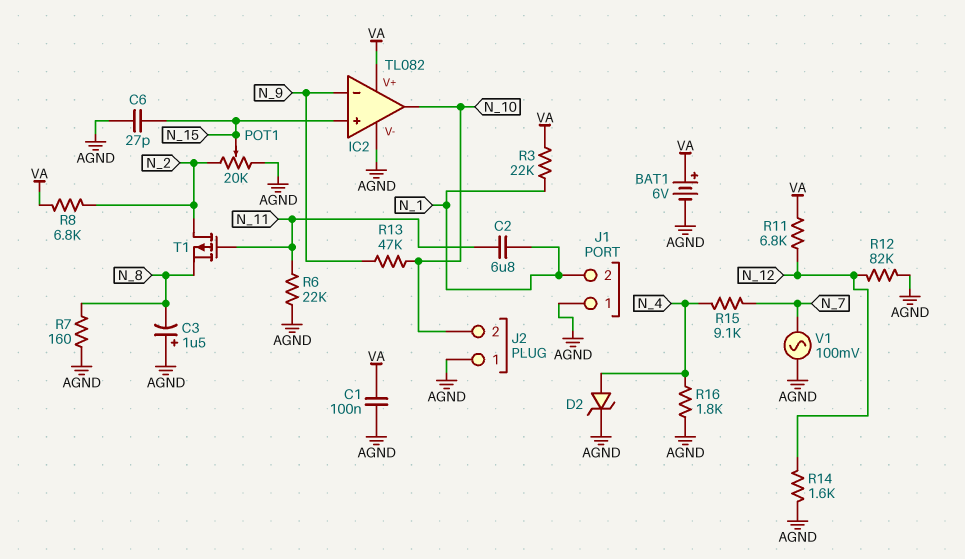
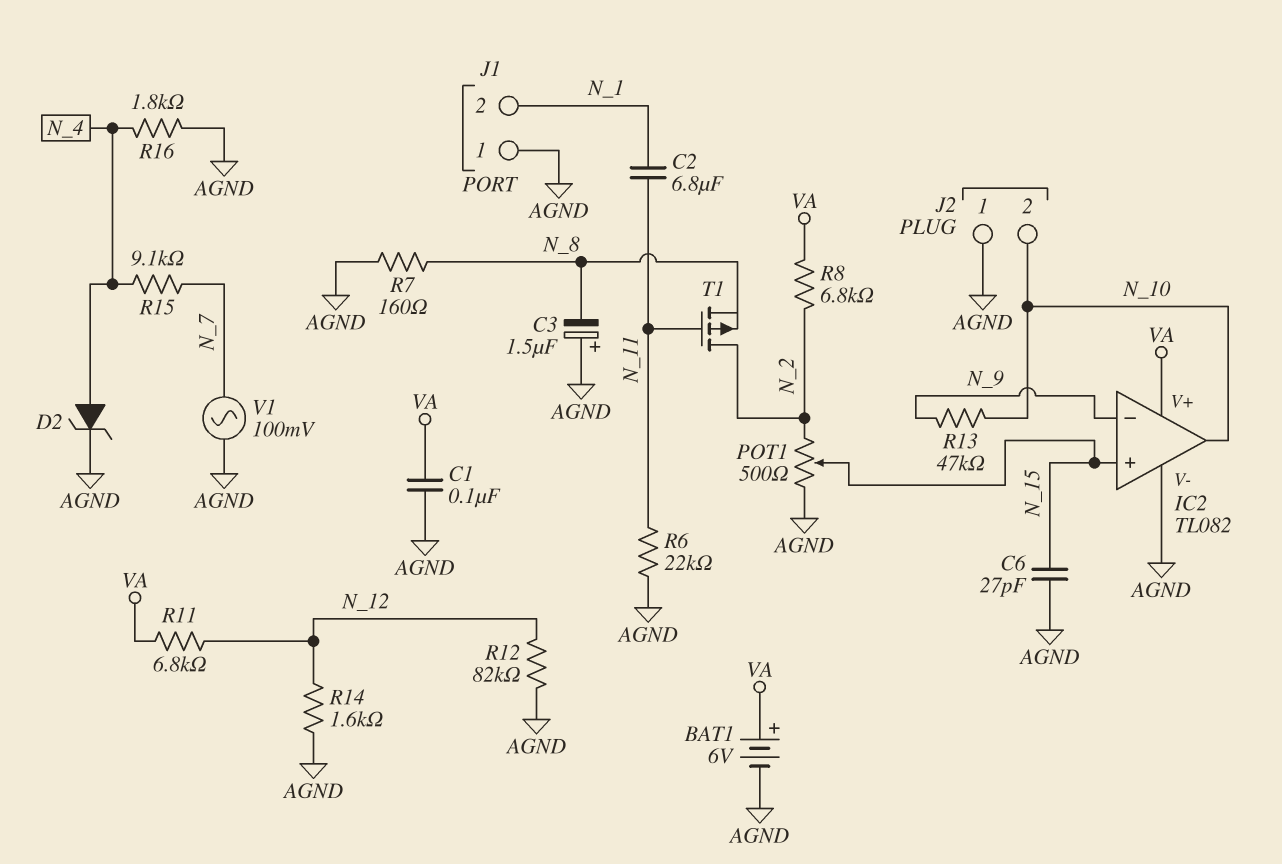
POT1: 20k (AGND, N_2, wiper N_15) -> 500 (AGND, N_2, wiper N_15)
R3: 22k (N_1, VA) -> none

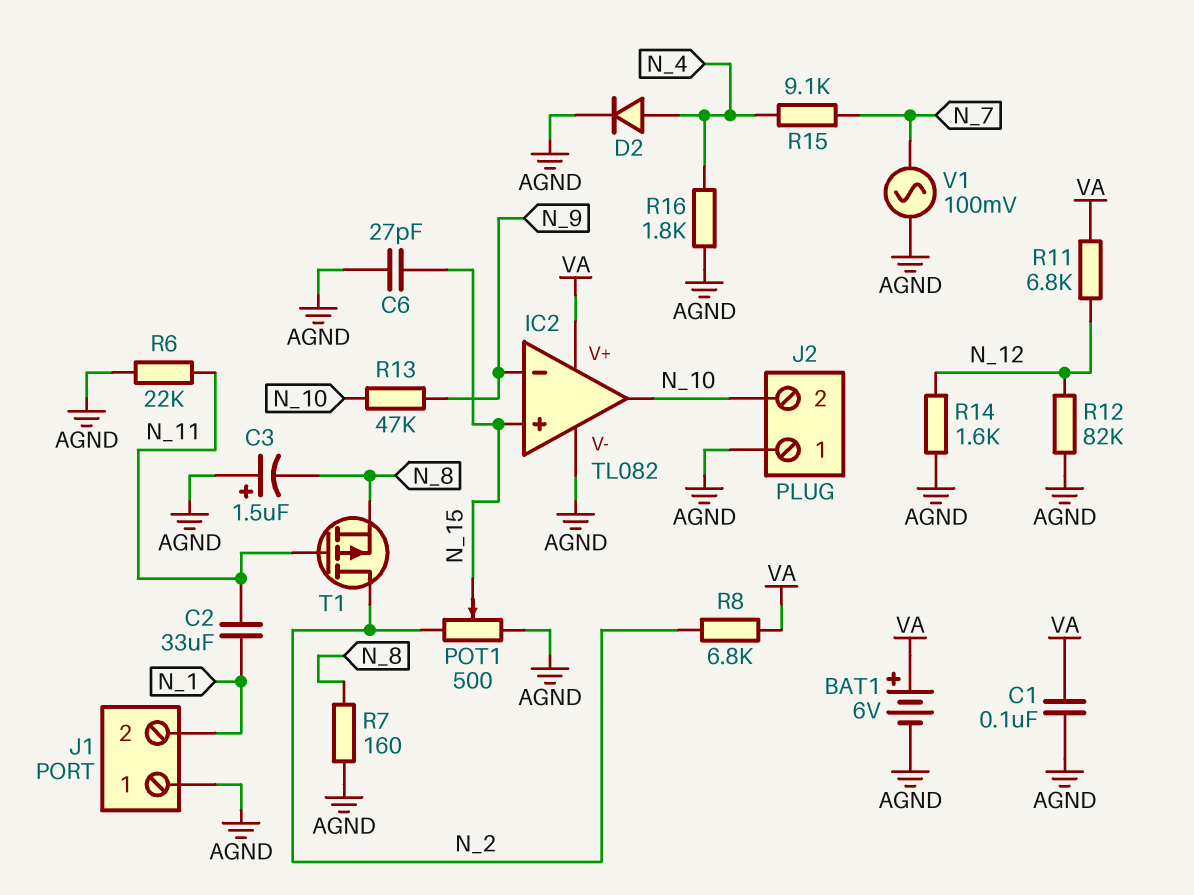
C2: 6.8uF (N_1, N_11) -> 33uF (N_1, N_11)
D2: zener (A N_4, K AGND) -> diode (A N_4, K AGND)

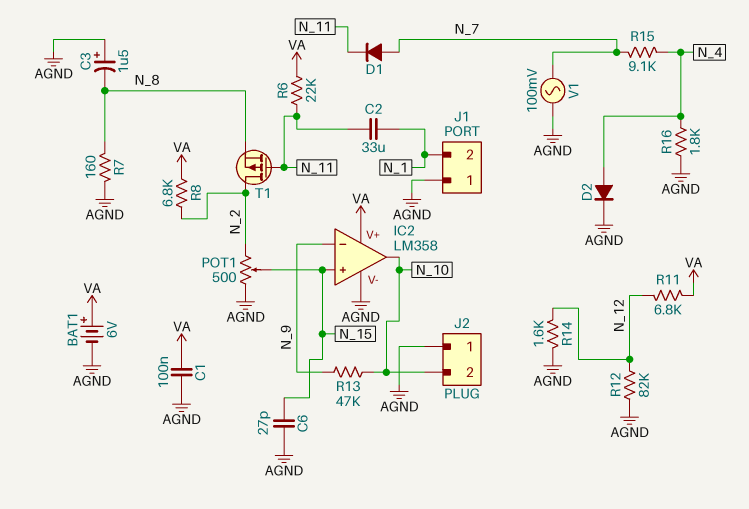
D1: none -> diode (A N_7, K N_11)
IC2: TL082 -> LM358
R6: 22k (AGND, N_11) -> 22k (N_11, VA)

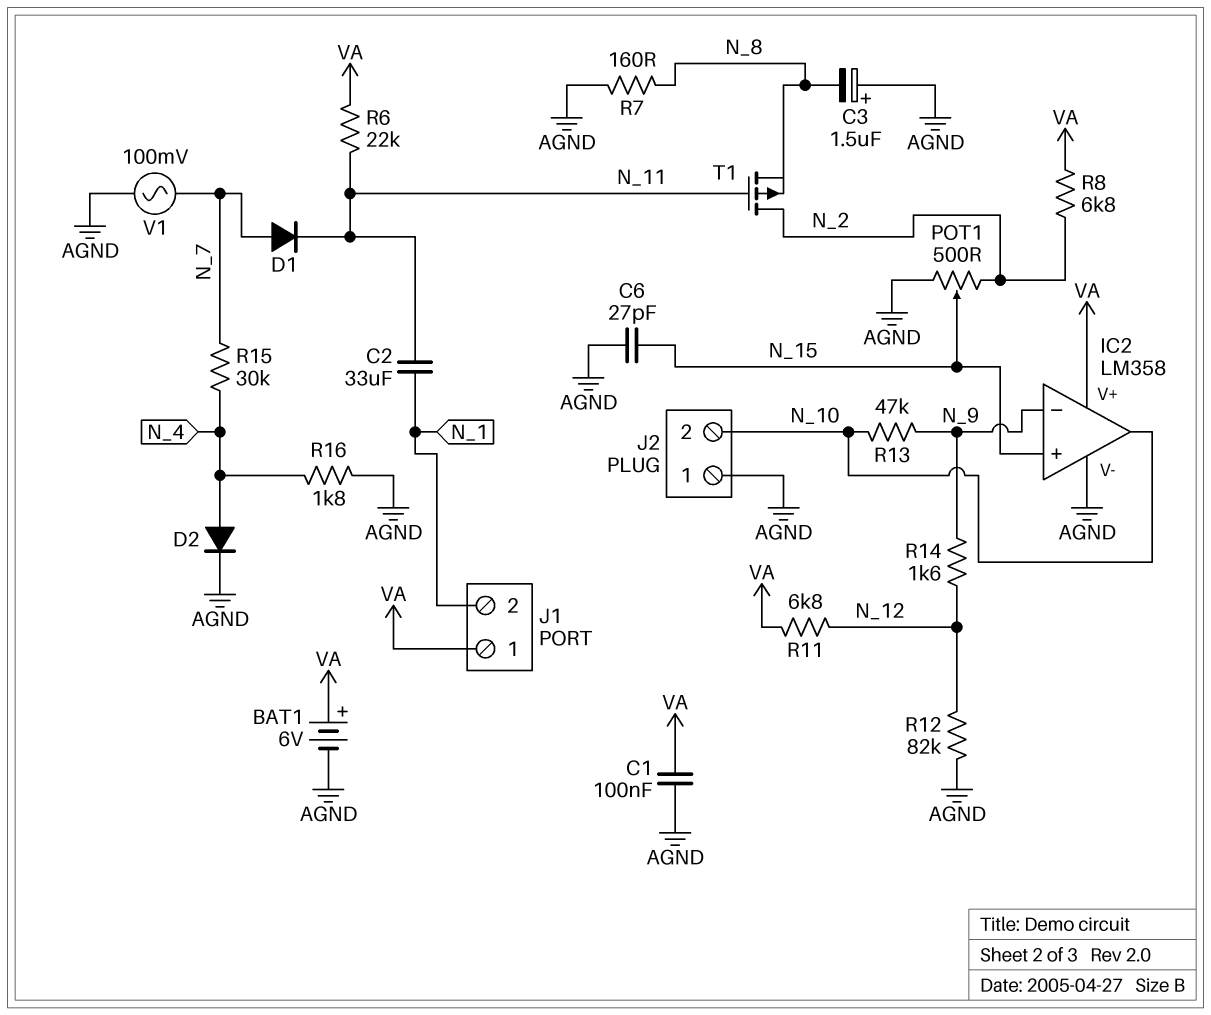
J1 pin 1: AGND -> VA
R14: 1.6k (AGND, N_12) -> 1.6k (N_9, N_12)
R15: 9.1k (N_4, N_7) -> 30k (N_4, N_7)

